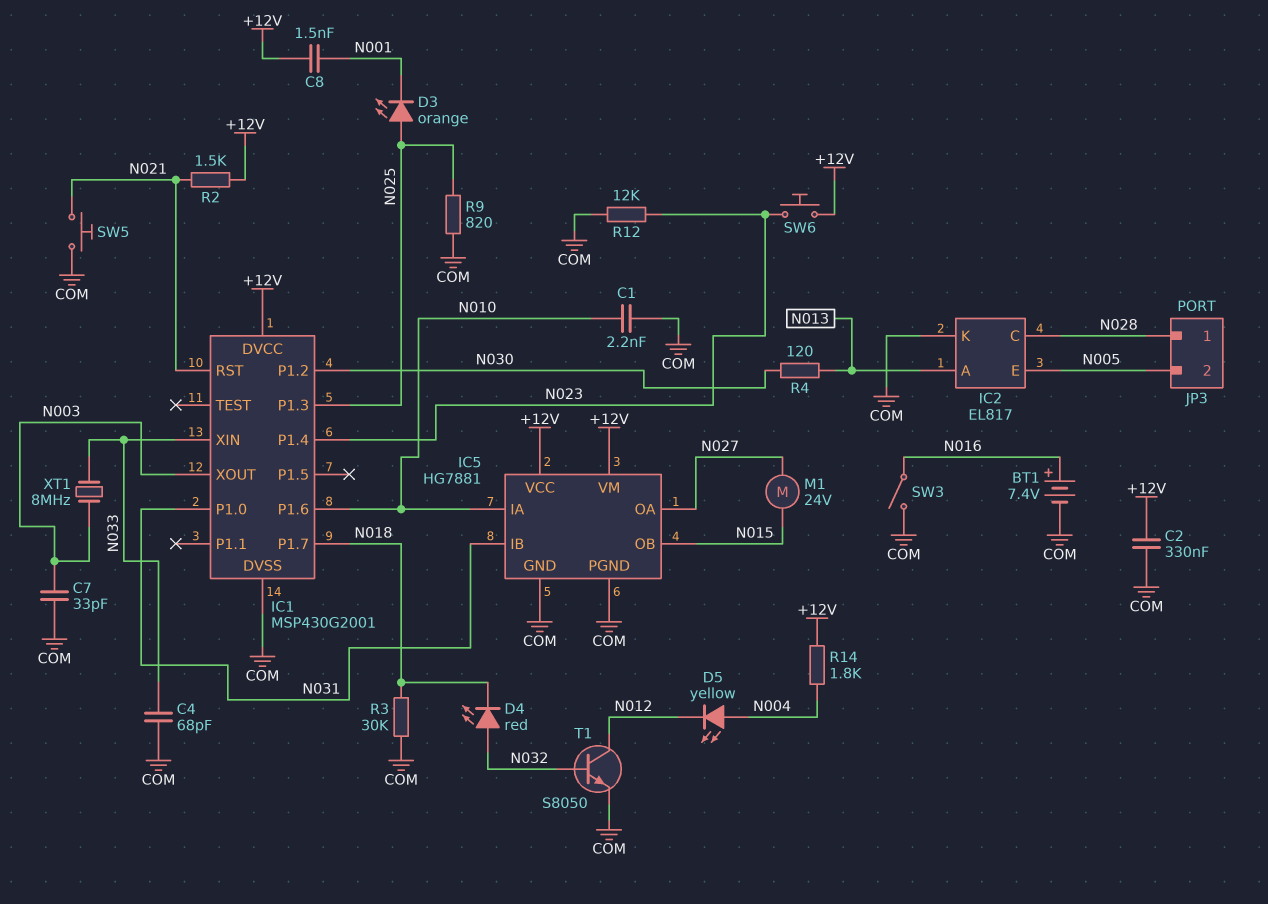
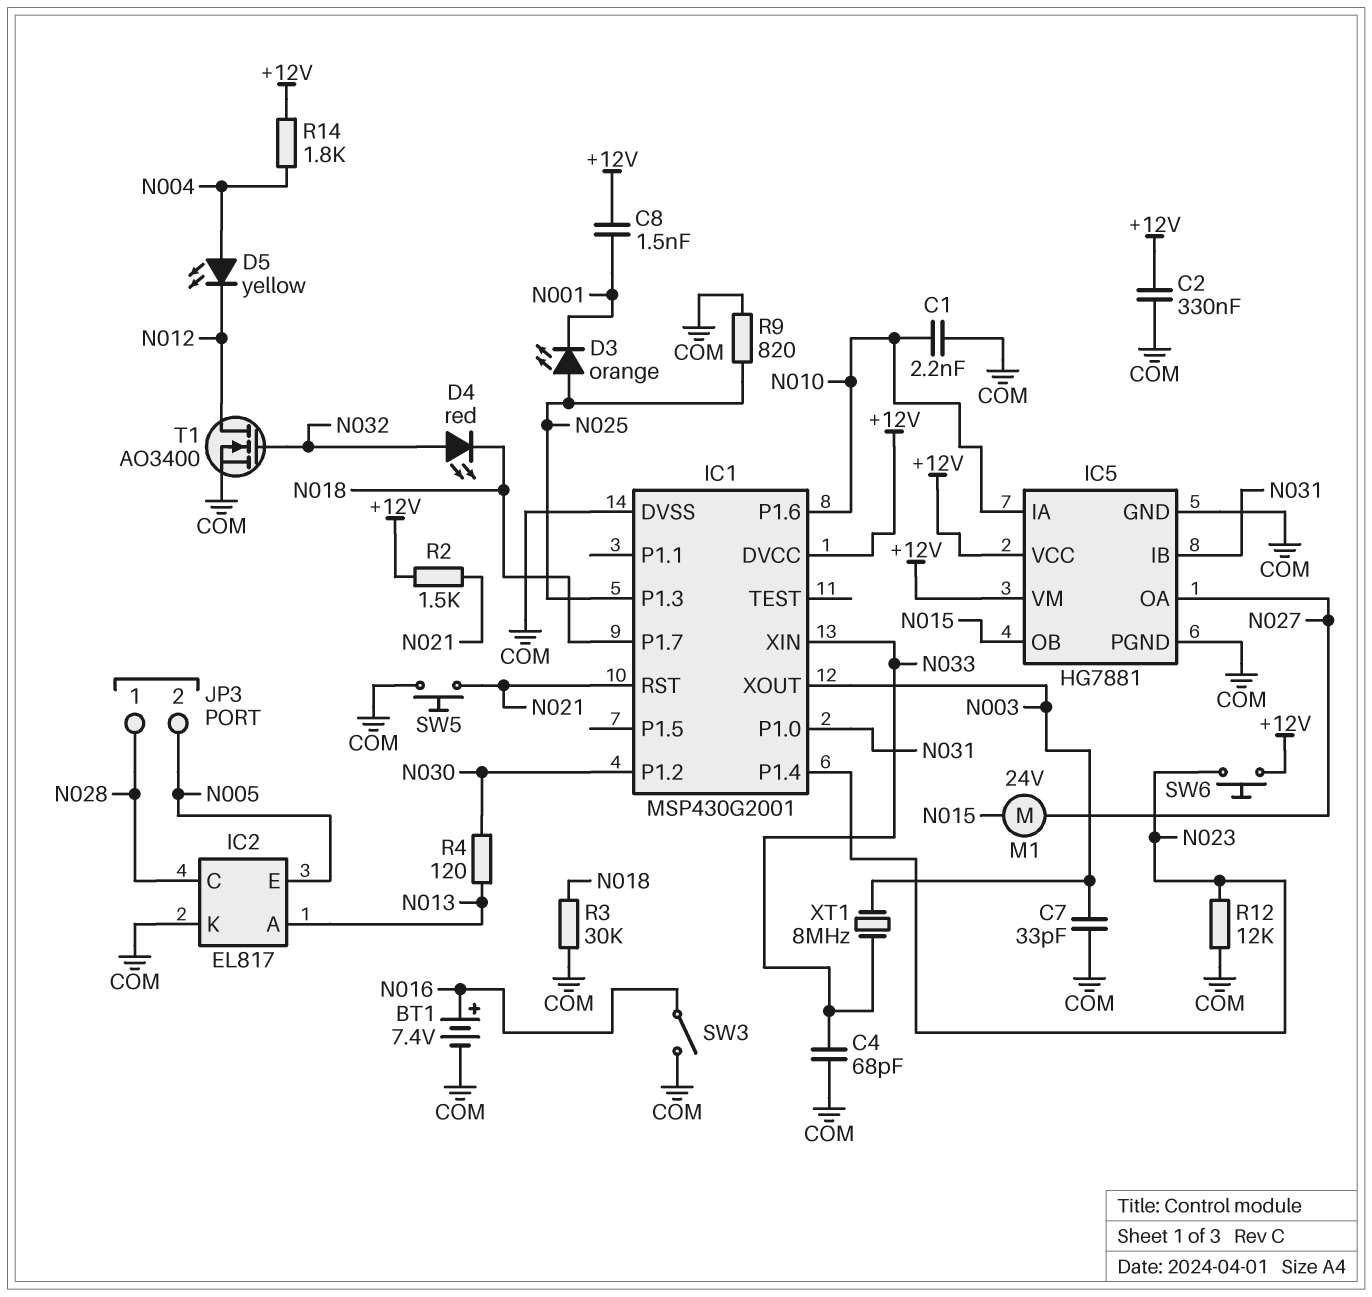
T1: NPN S8050 (B N032, C N012, E COM) -> NMOS AO3400 (G N032, D N012, S COM)

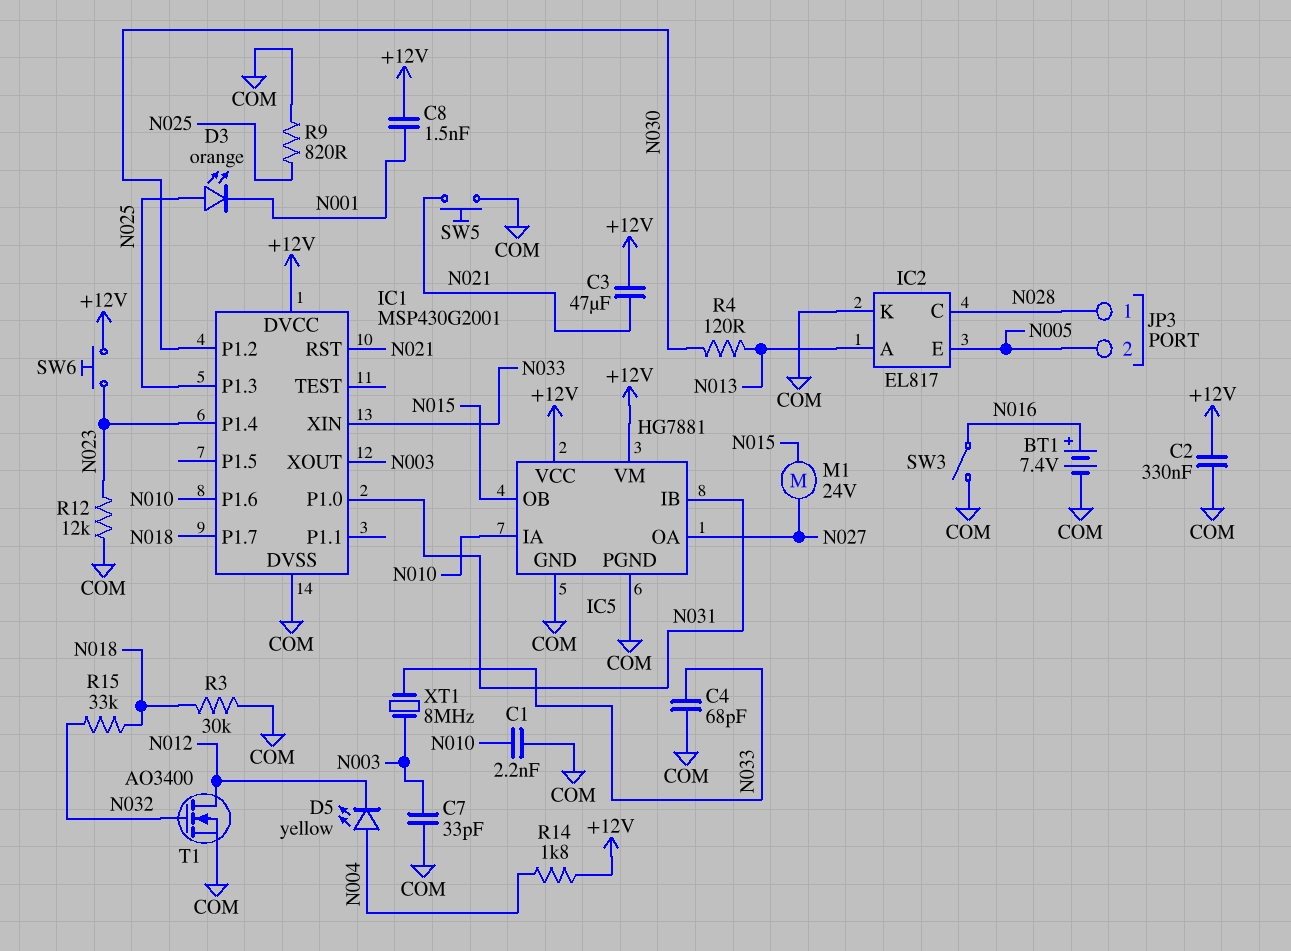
C3: none -> 47uF (+12V, N021)
D4: LED red (A N032, K N018) -> none
R2: 1.5k (+12V, N021) -> none
R15: none -> 33k (N018, N032)

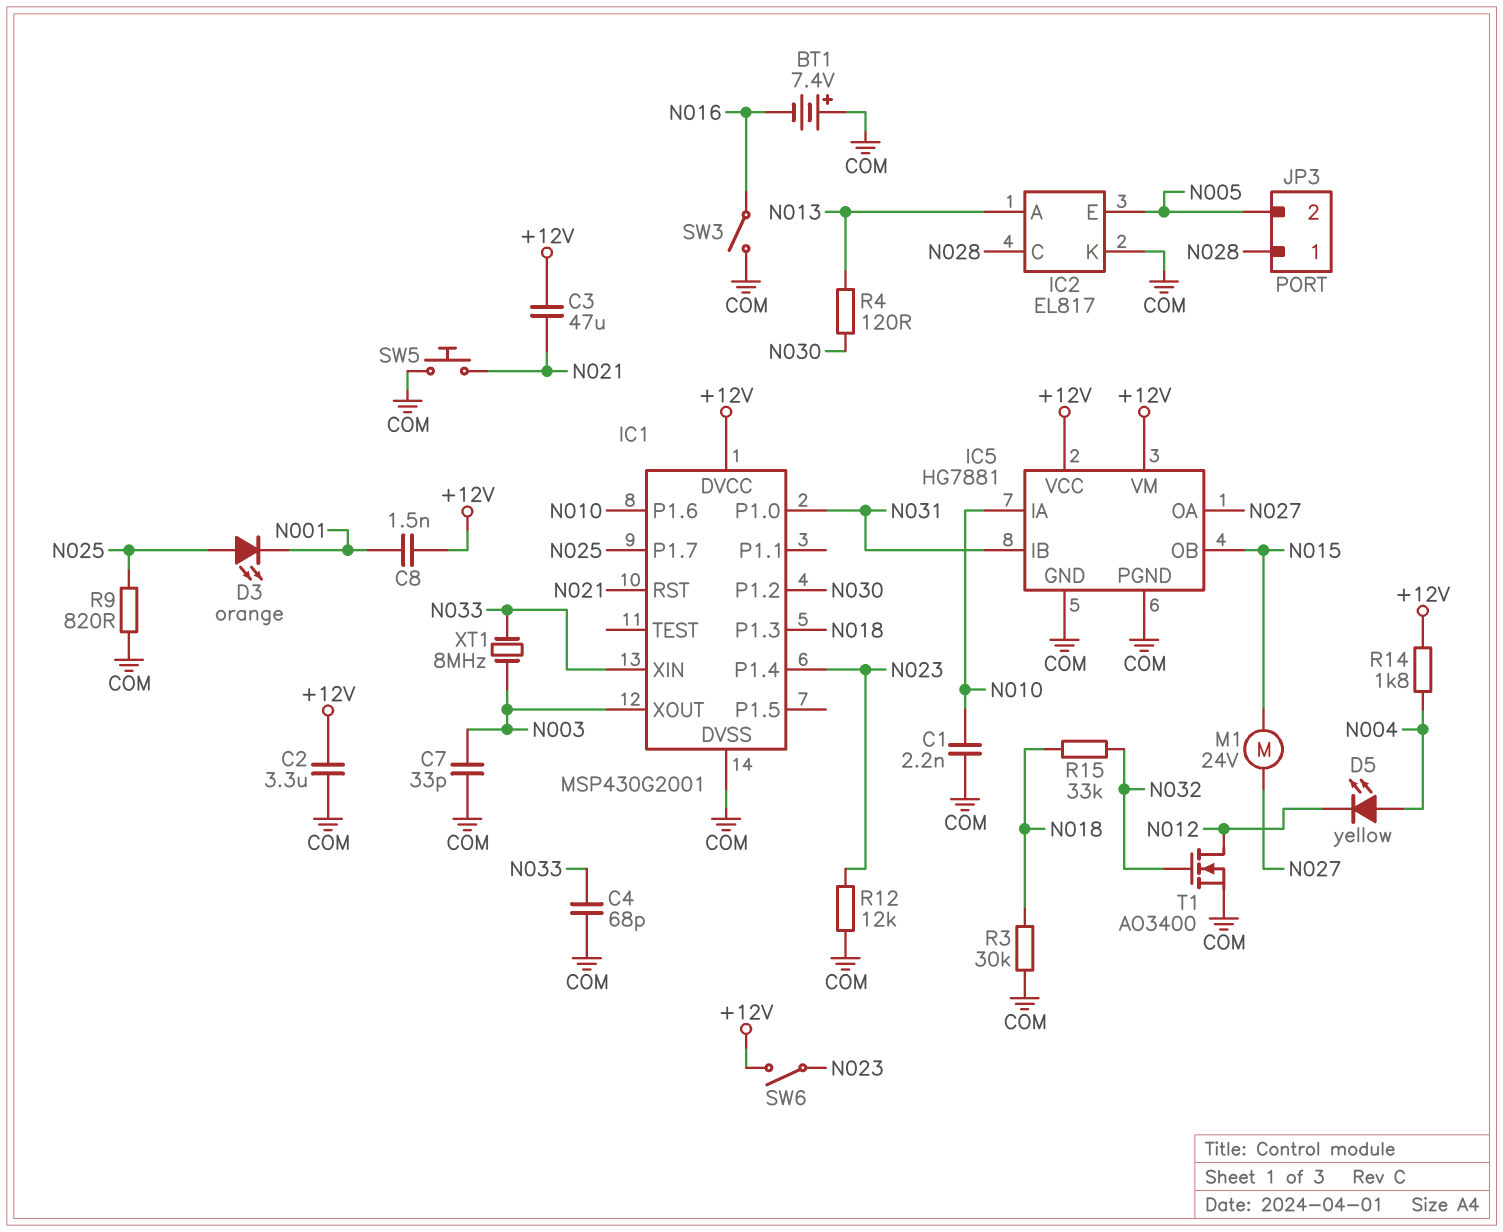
BT1: 7.4V (plus N016, minus COM) -> 7.4V (plus COM, minus N016)
C2: 330nF (+12V, COM) -> 3.3uF (+12V, COM)
IC1 pin P1.3: N025 -> N018
IC1 pin P1.7: N018 -> N025
SW6: button (+12V, N023) -> switch (+12V, N023)

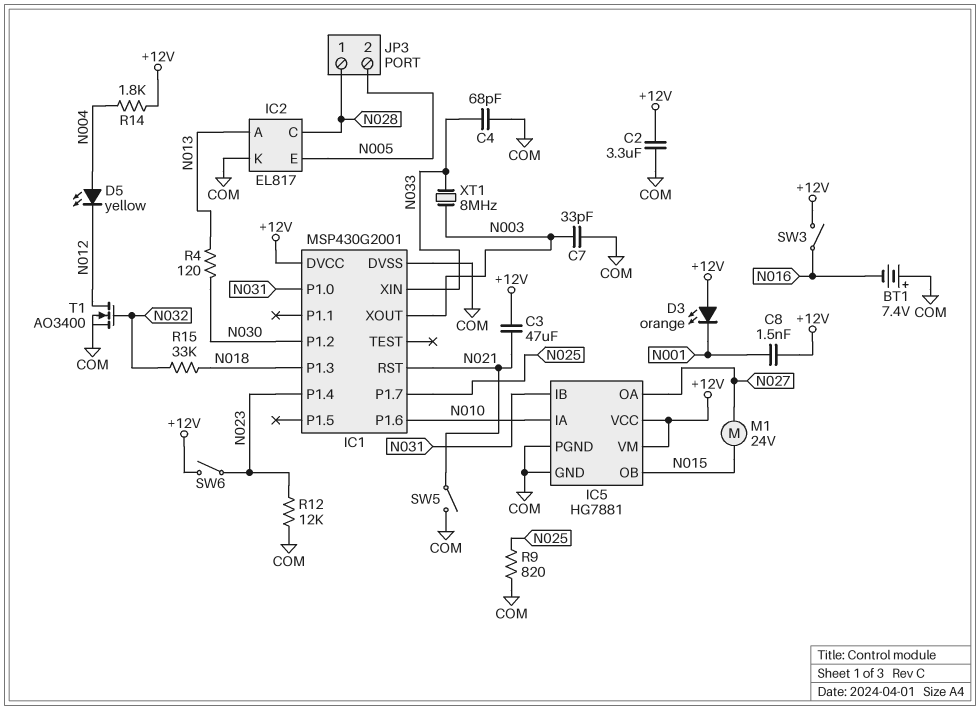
C1: 2.2nF (COM, N010) -> none
D3: LED orange (A N025, K N001) -> LED orange (A +12V, K N001)
R3: 30k (COM, N018) -> none
SW3: switch (COM, N016) -> switch (+12V, N016)
SW5: button (COM, N021) -> switch (COM, N021)

